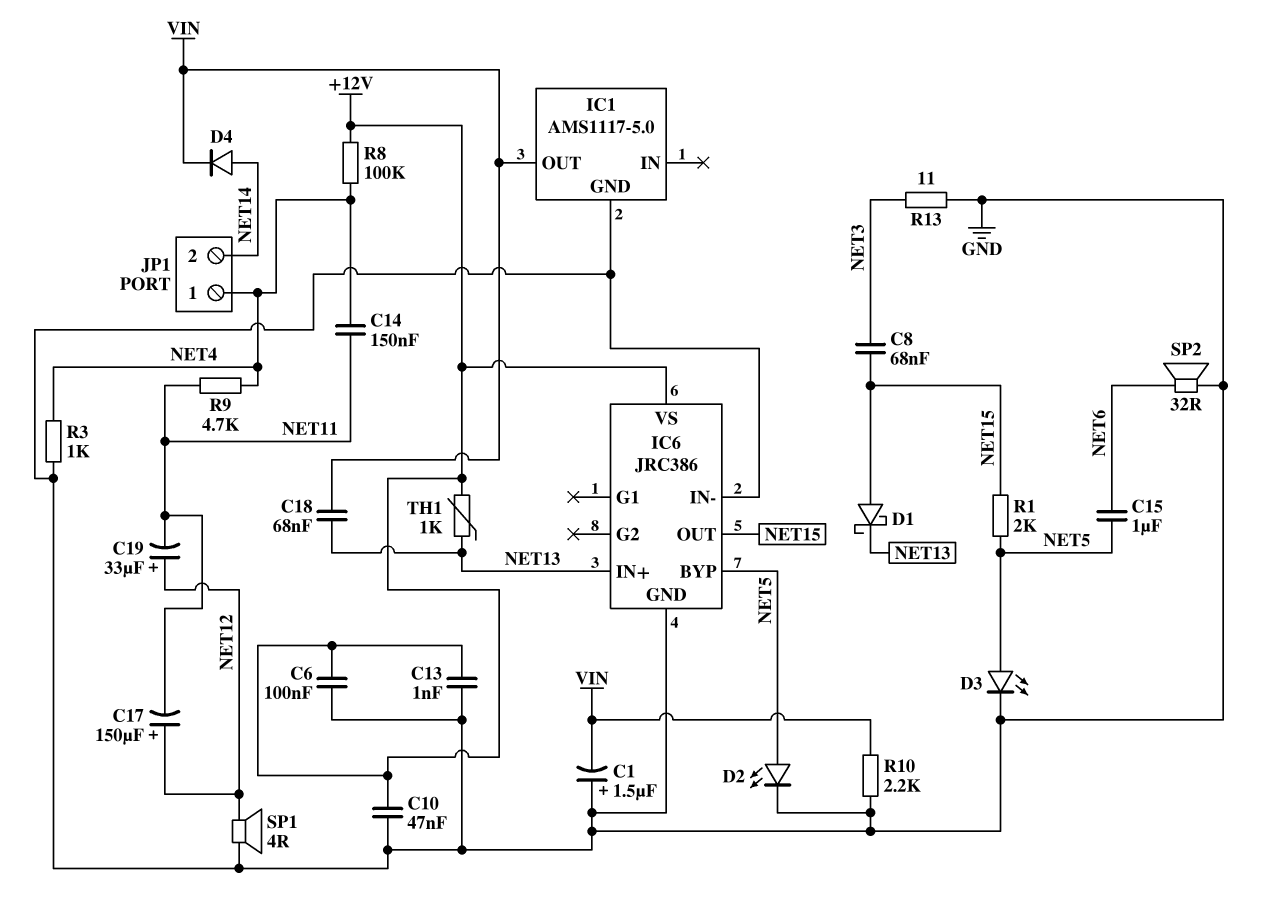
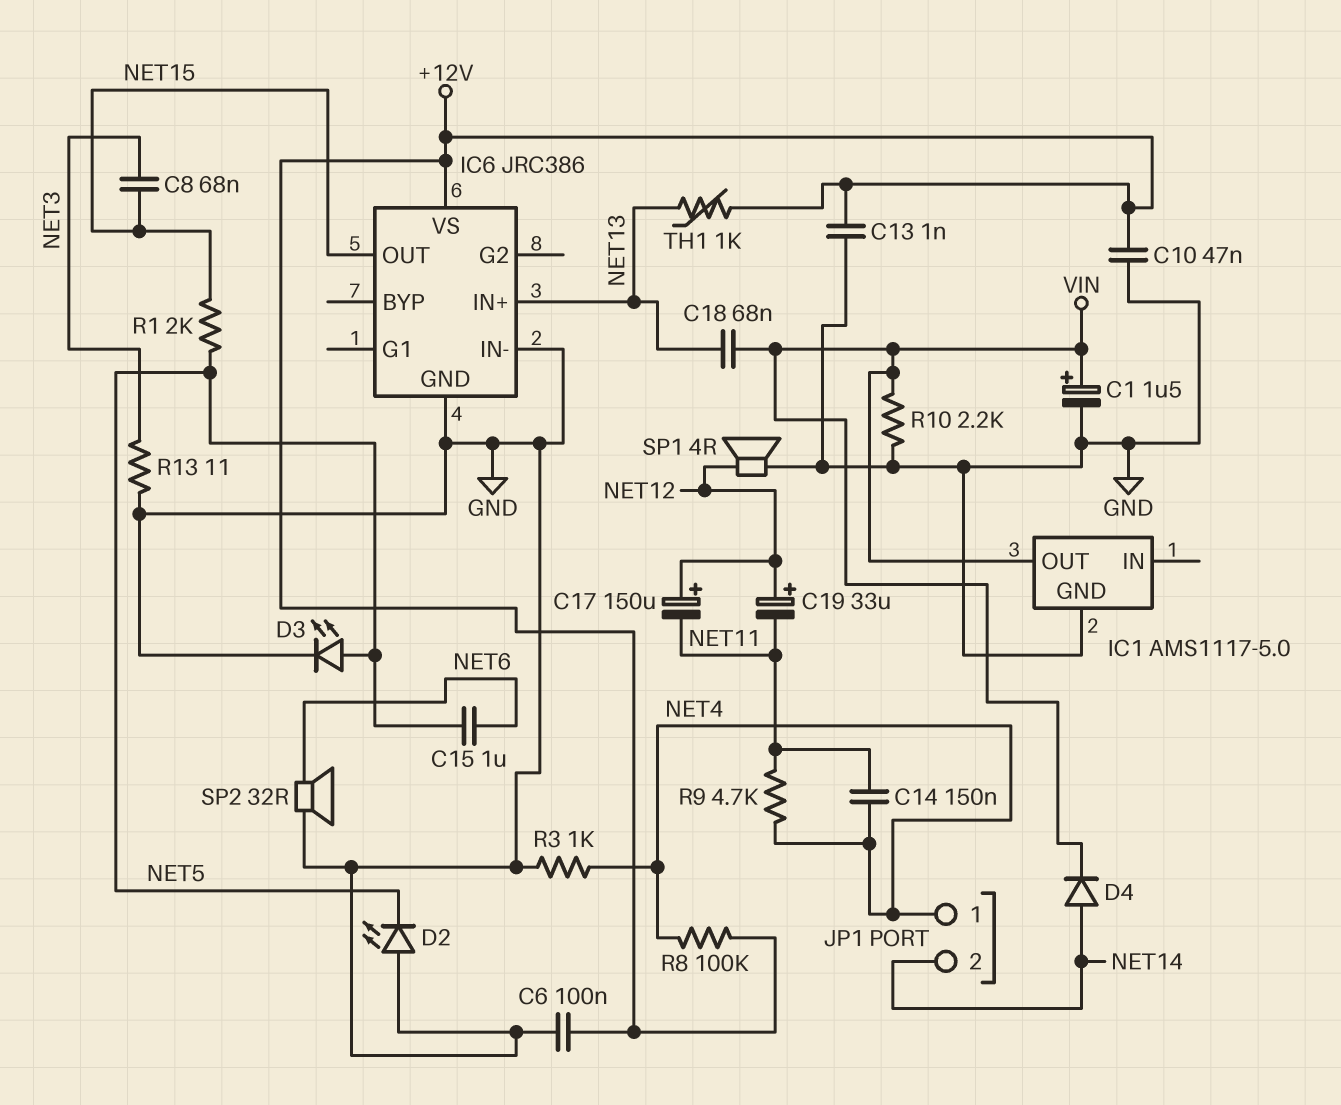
C1: 1.5uF (plus GND, minus VIN) -> 1.5uF (plus VIN, minus GND)
D1: schottky (A NET15, K NET13) -> none
D2: LED (A NET5, K GND) -> LED (A GND, K NET5)
IC6 pin BYP: NET5 -> none

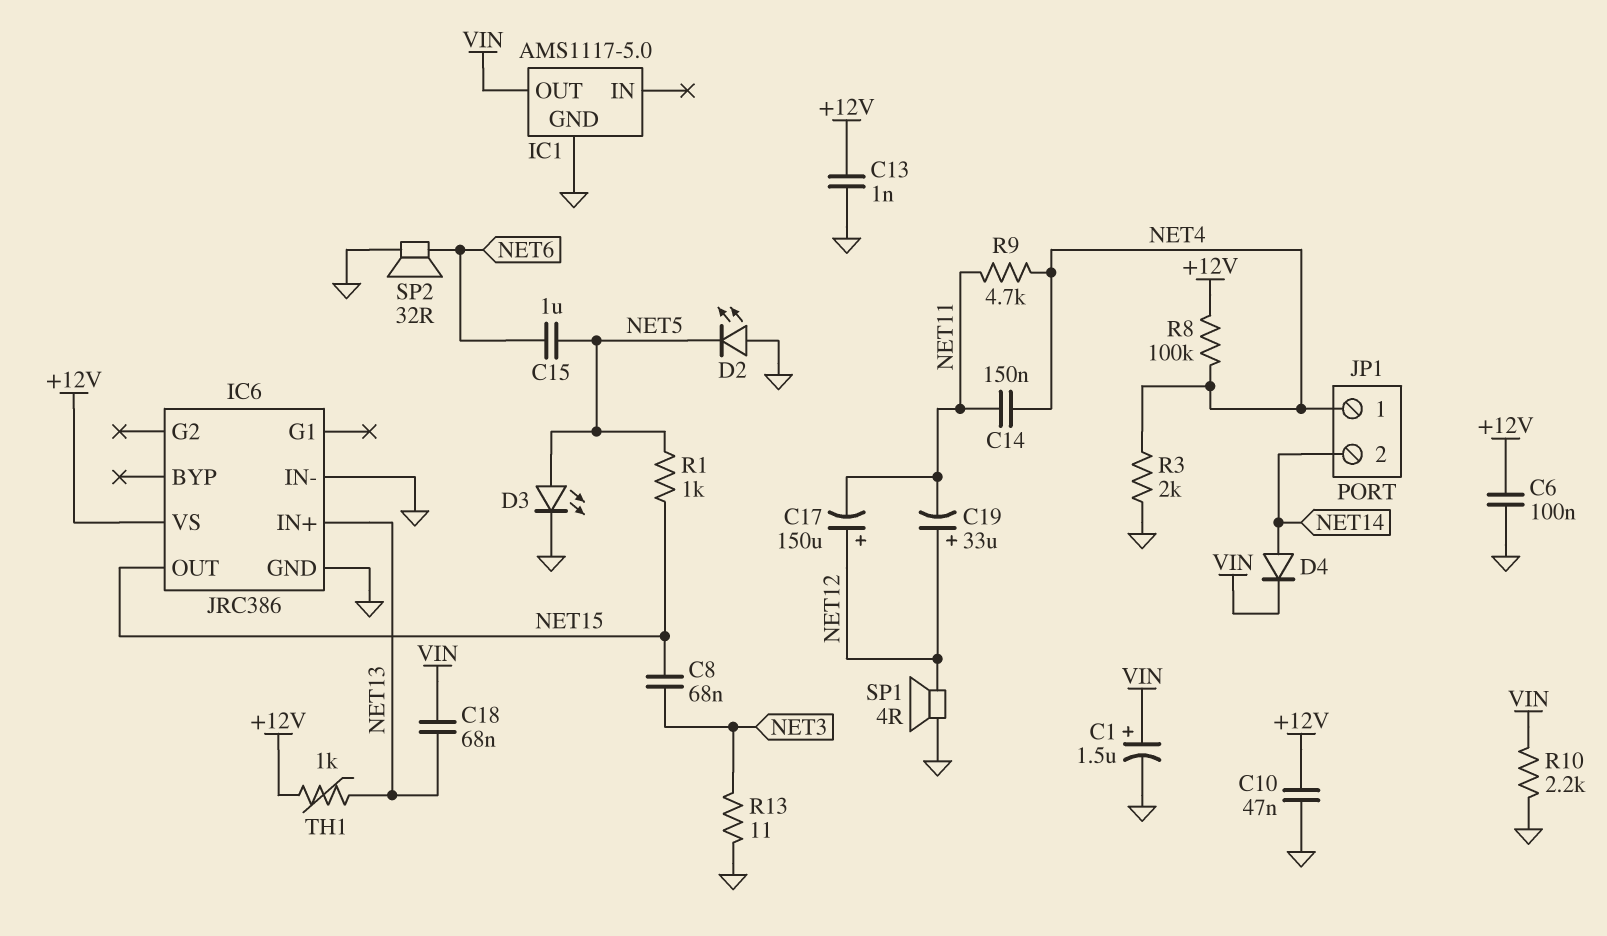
R1: 2k (NET5, NET15) -> 1k (NET5, NET15)
R3: 1k (GND, NET4) -> 2k (GND, NET4)

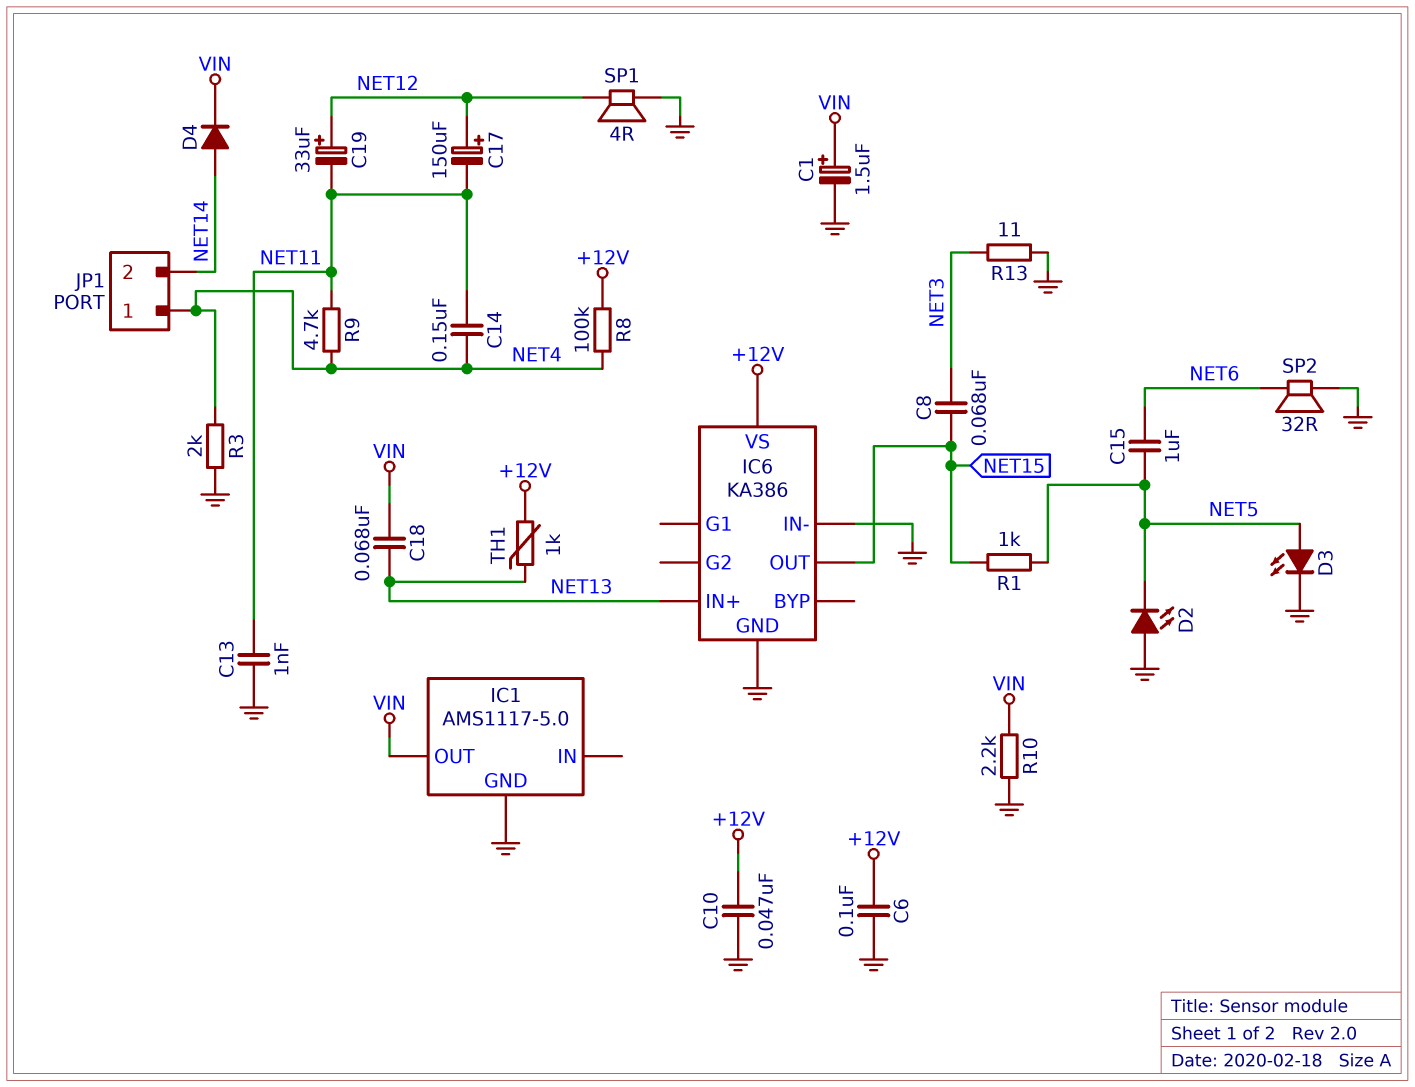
C13: 1nF (+12V, GND) -> 1nF (GND, NET11)
IC6: JRC386 -> KA386

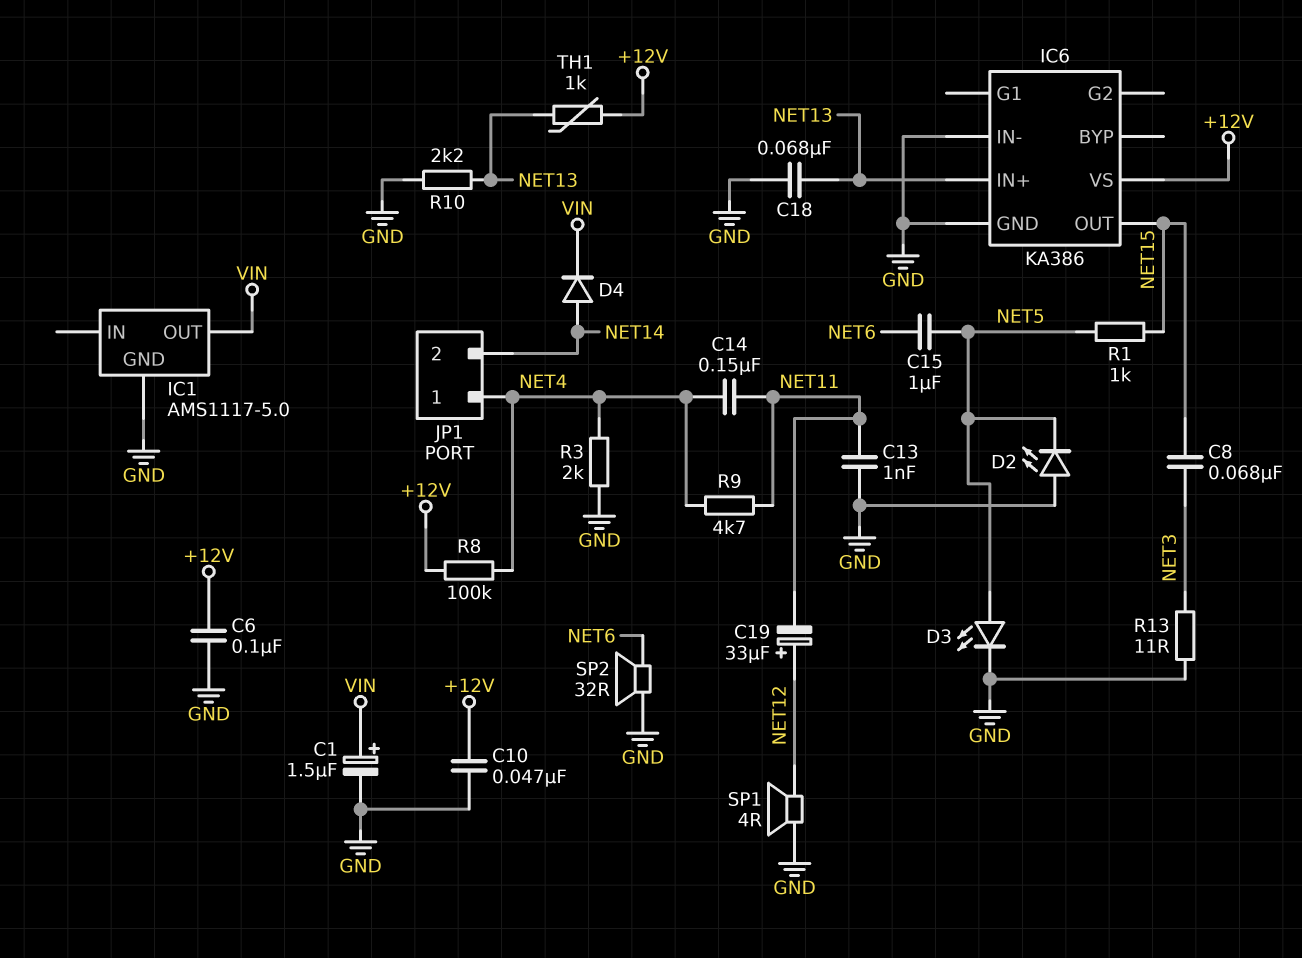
C17: 150uF (plus NET12, minus NET11) -> none
C18: 68nF (NET13, VIN) -> 68nF (GND, NET13)
R10: 2.2k (GND, VIN) -> 2.2k (GND, NET13)

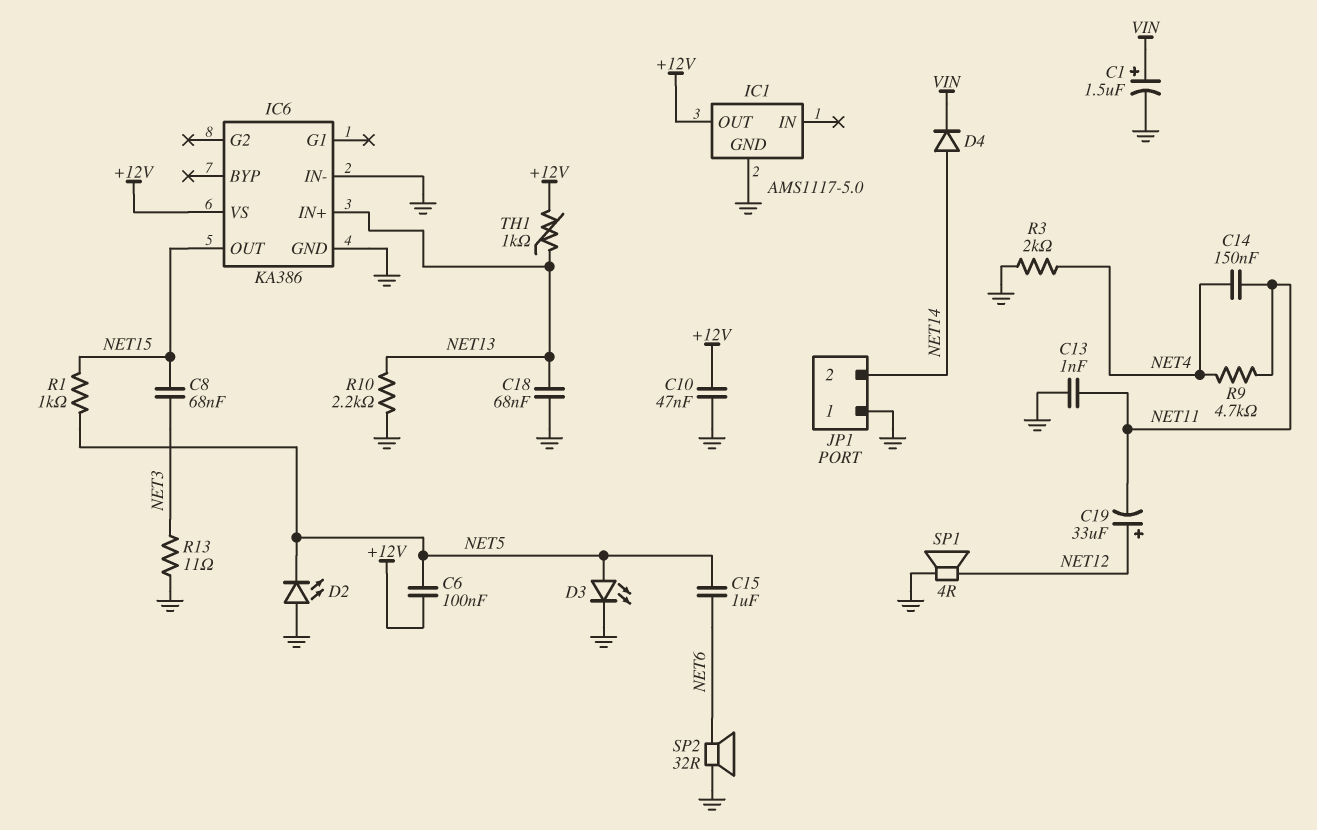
C6: 100nF (+12V, GND) -> 100nF (+12V, NET5)
IC1 pin OUT: VIN -> +12V
JP1 pin 1: NET4 -> GND
R8: 100k (+12V, NET4) -> none

